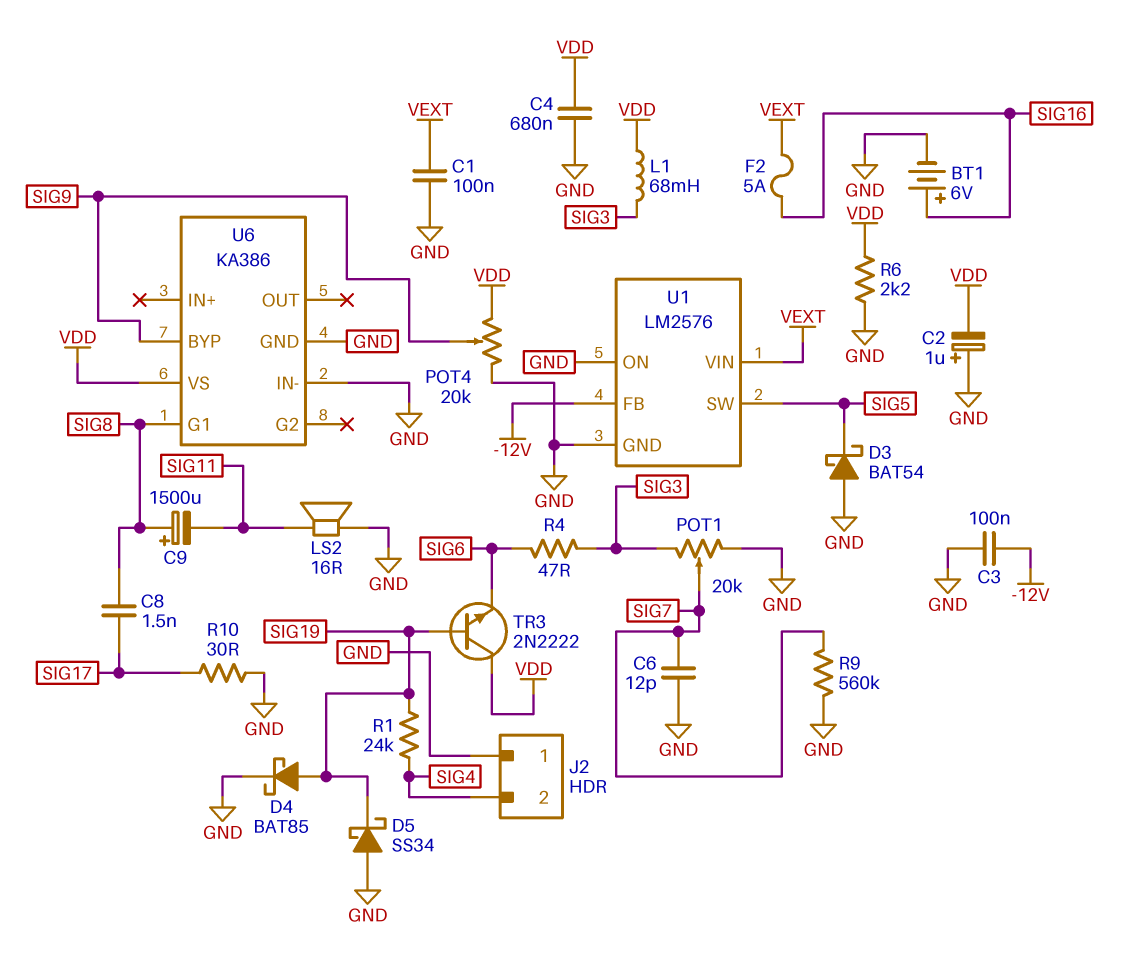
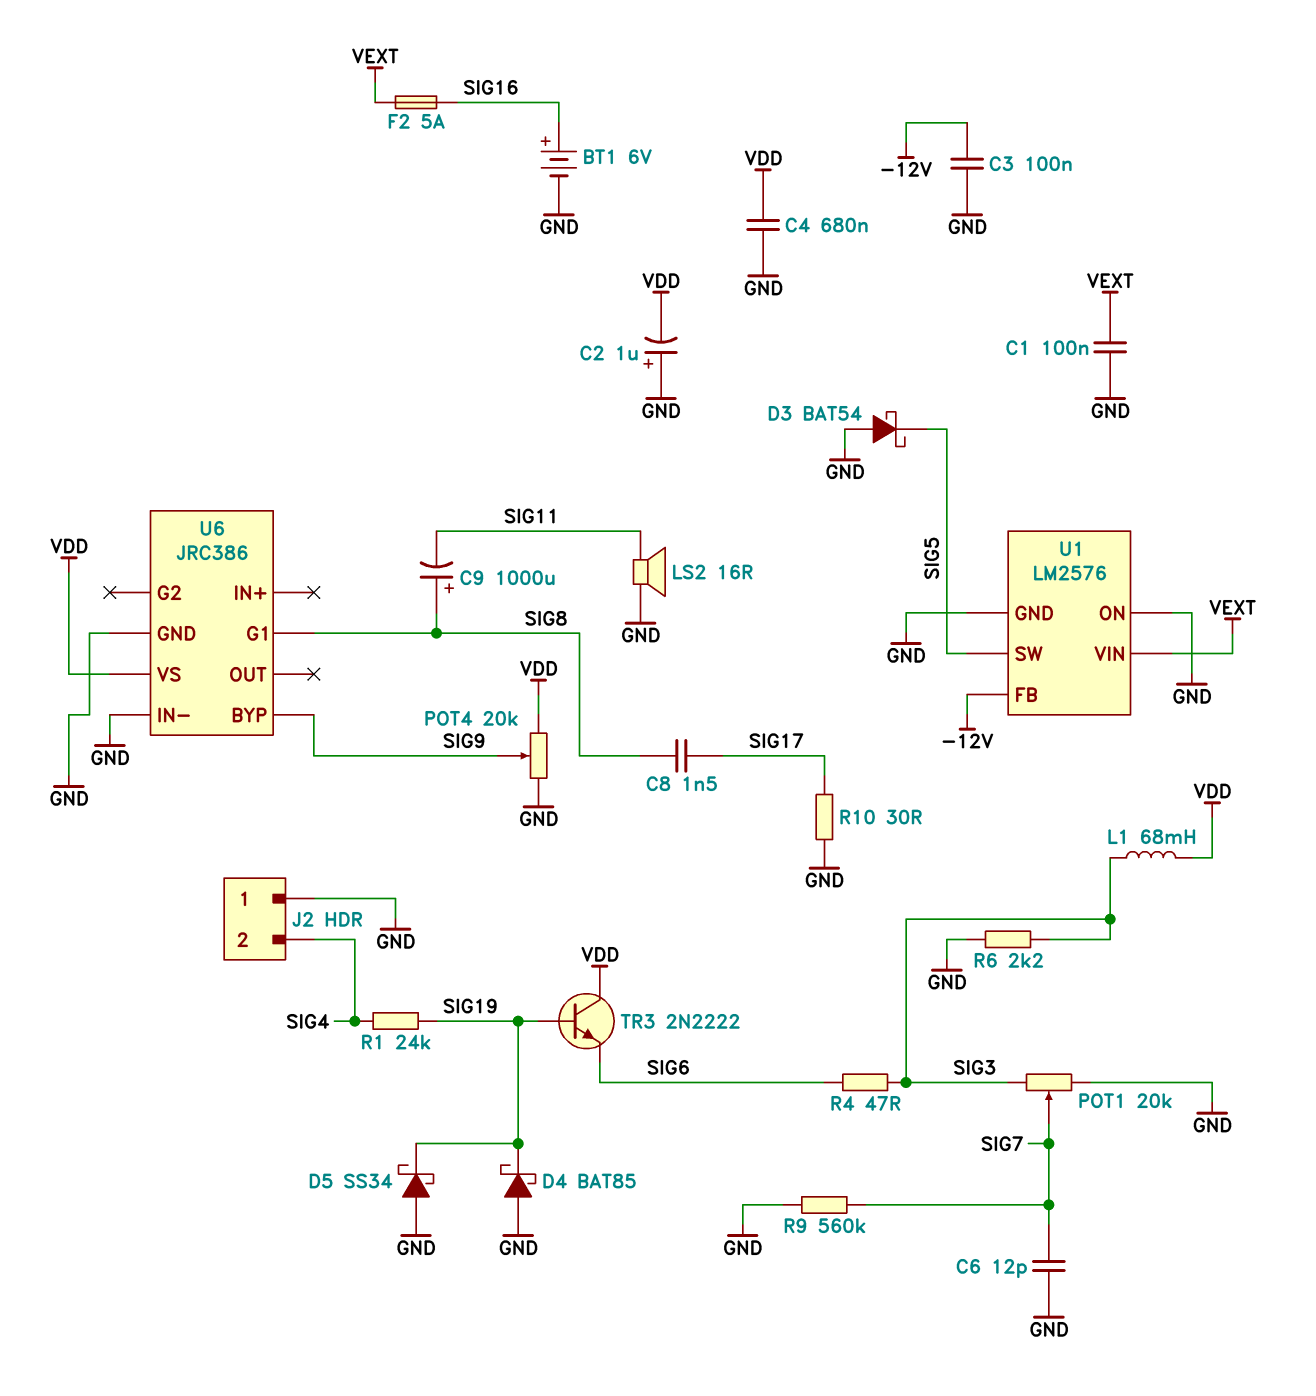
C9: 1500uF (plus SIG8, minus SIG11) -> 1000uF (plus SIG8, minus SIG11)
D4: schottky BAT85 (A SIG19, K GND) -> schottky BAT85 (A GND, K SIG19)
R6: 2.2k (GND, VDD) -> 2.2k (GND, SIG3)
U6: KA386 -> JRC386

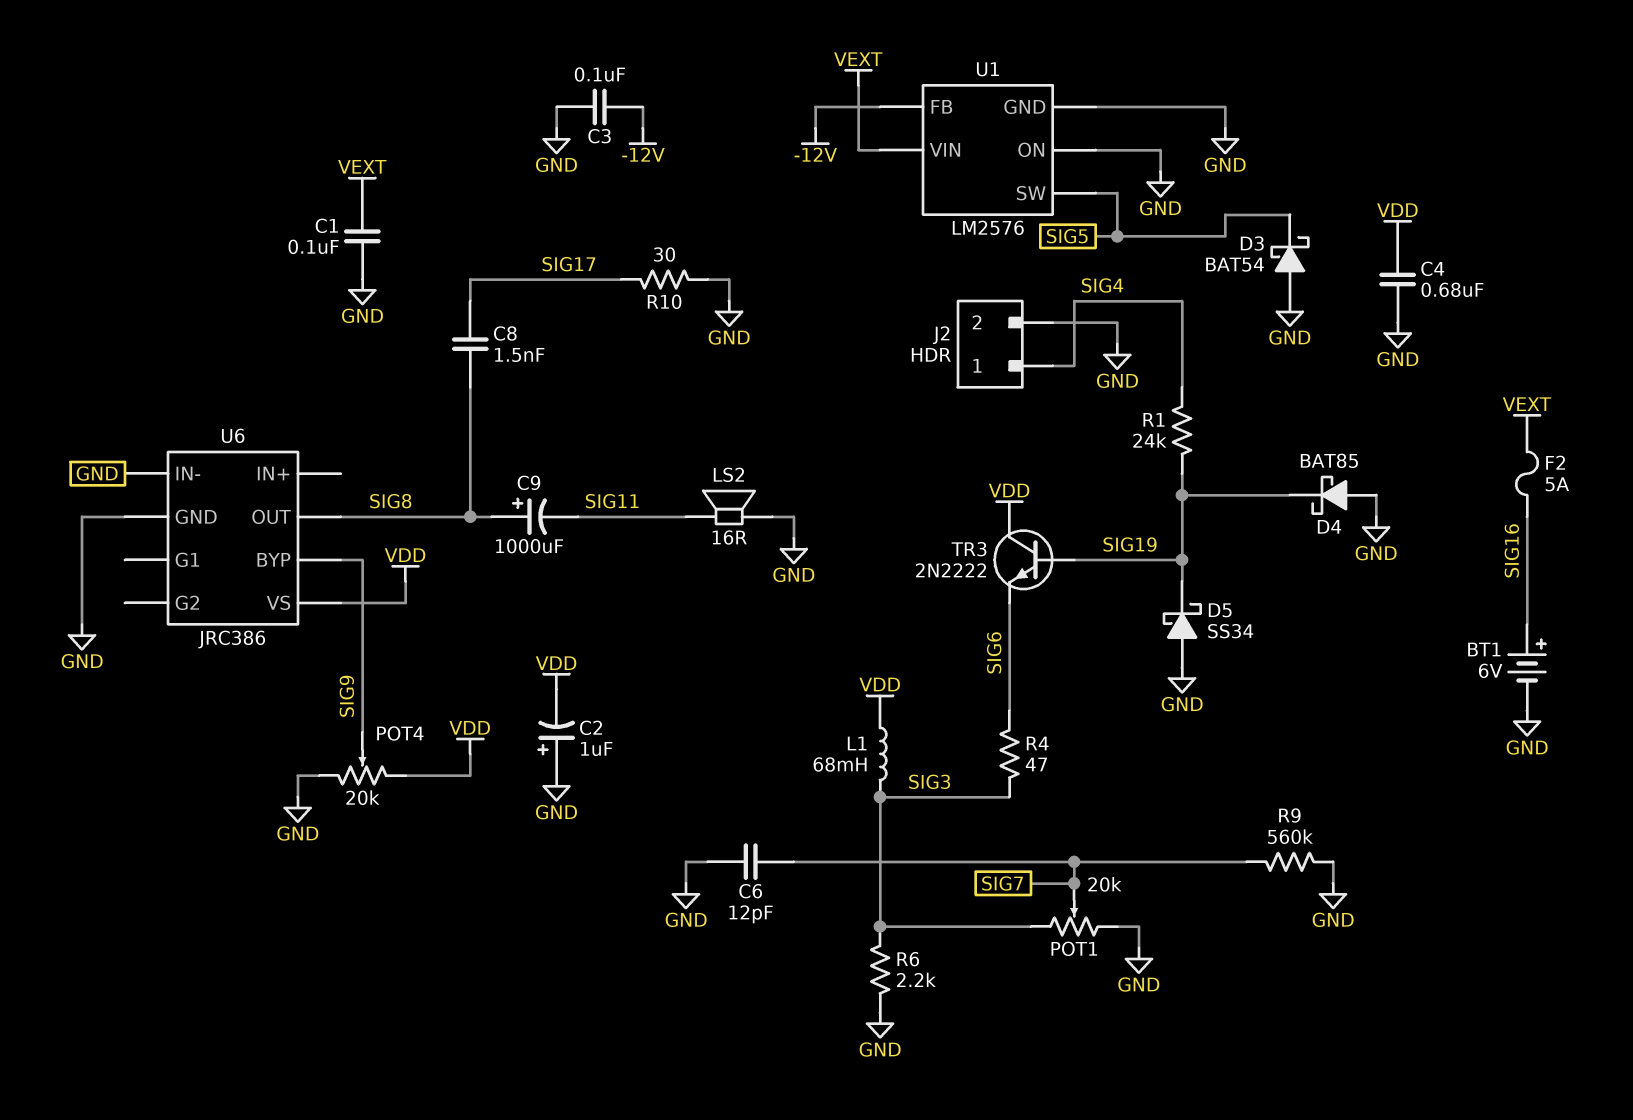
J2 pin 1: GND -> SIG4
J2 pin 2: SIG4 -> GND
U6 pin G1: SIG8 -> none
U6 pin OUT: none -> SIG8

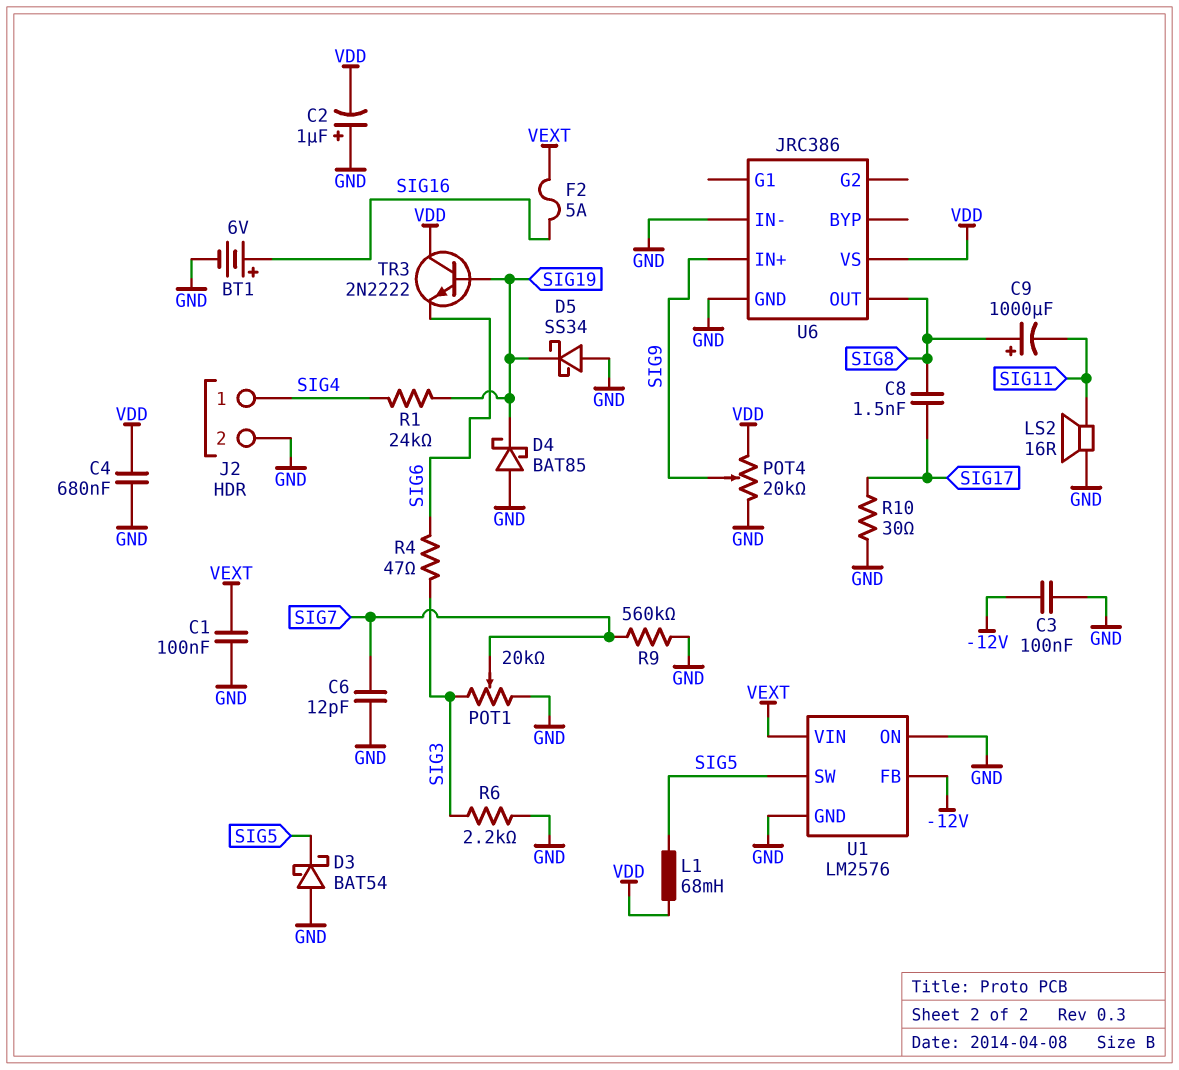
L1: 68mH (SIG3, VDD) -> 68mH (SIG5, VDD)
U6 pin BYP: SIG9 -> none
U6 pin IN+: none -> SIG9

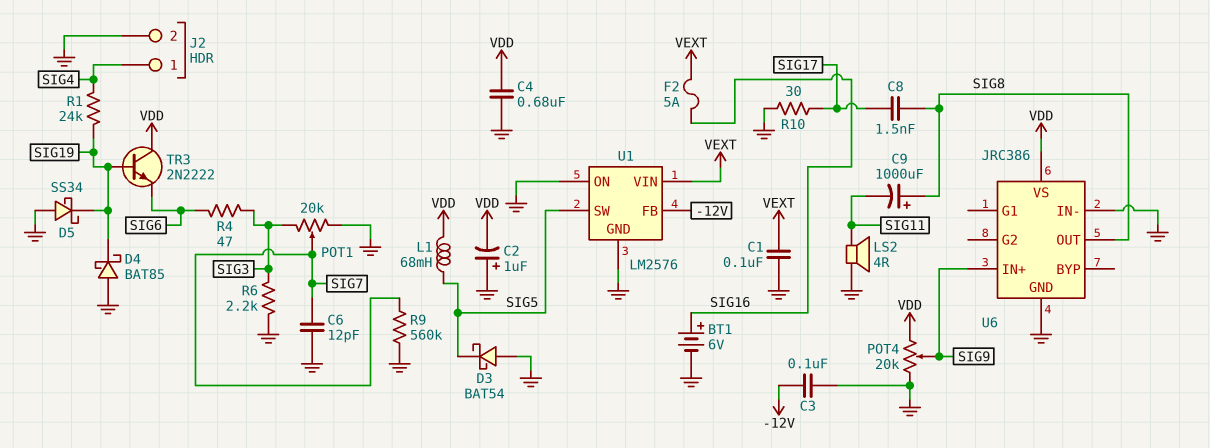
LS2: speaker 16R (GND, SIG11) -> speaker 4R (GND, SIG11)

